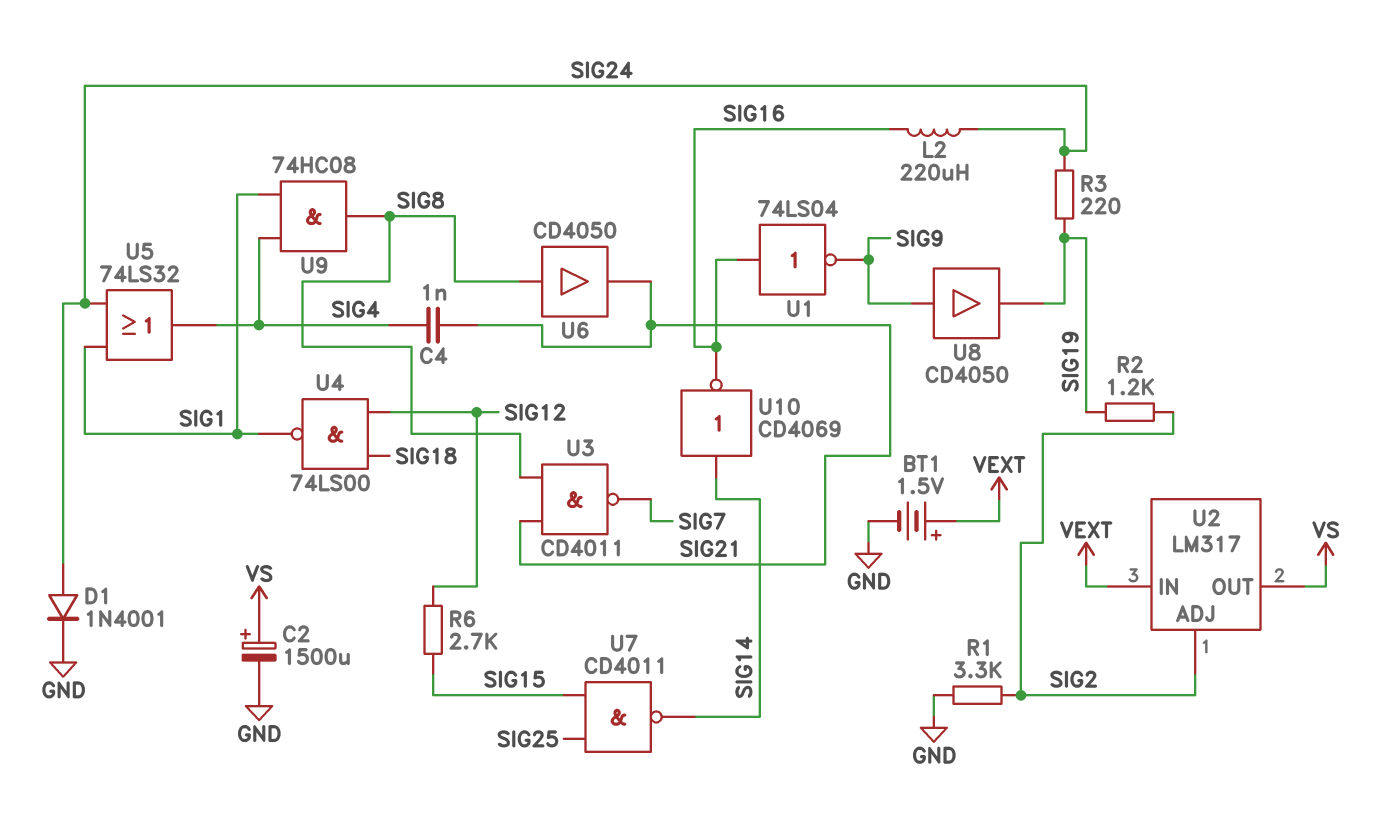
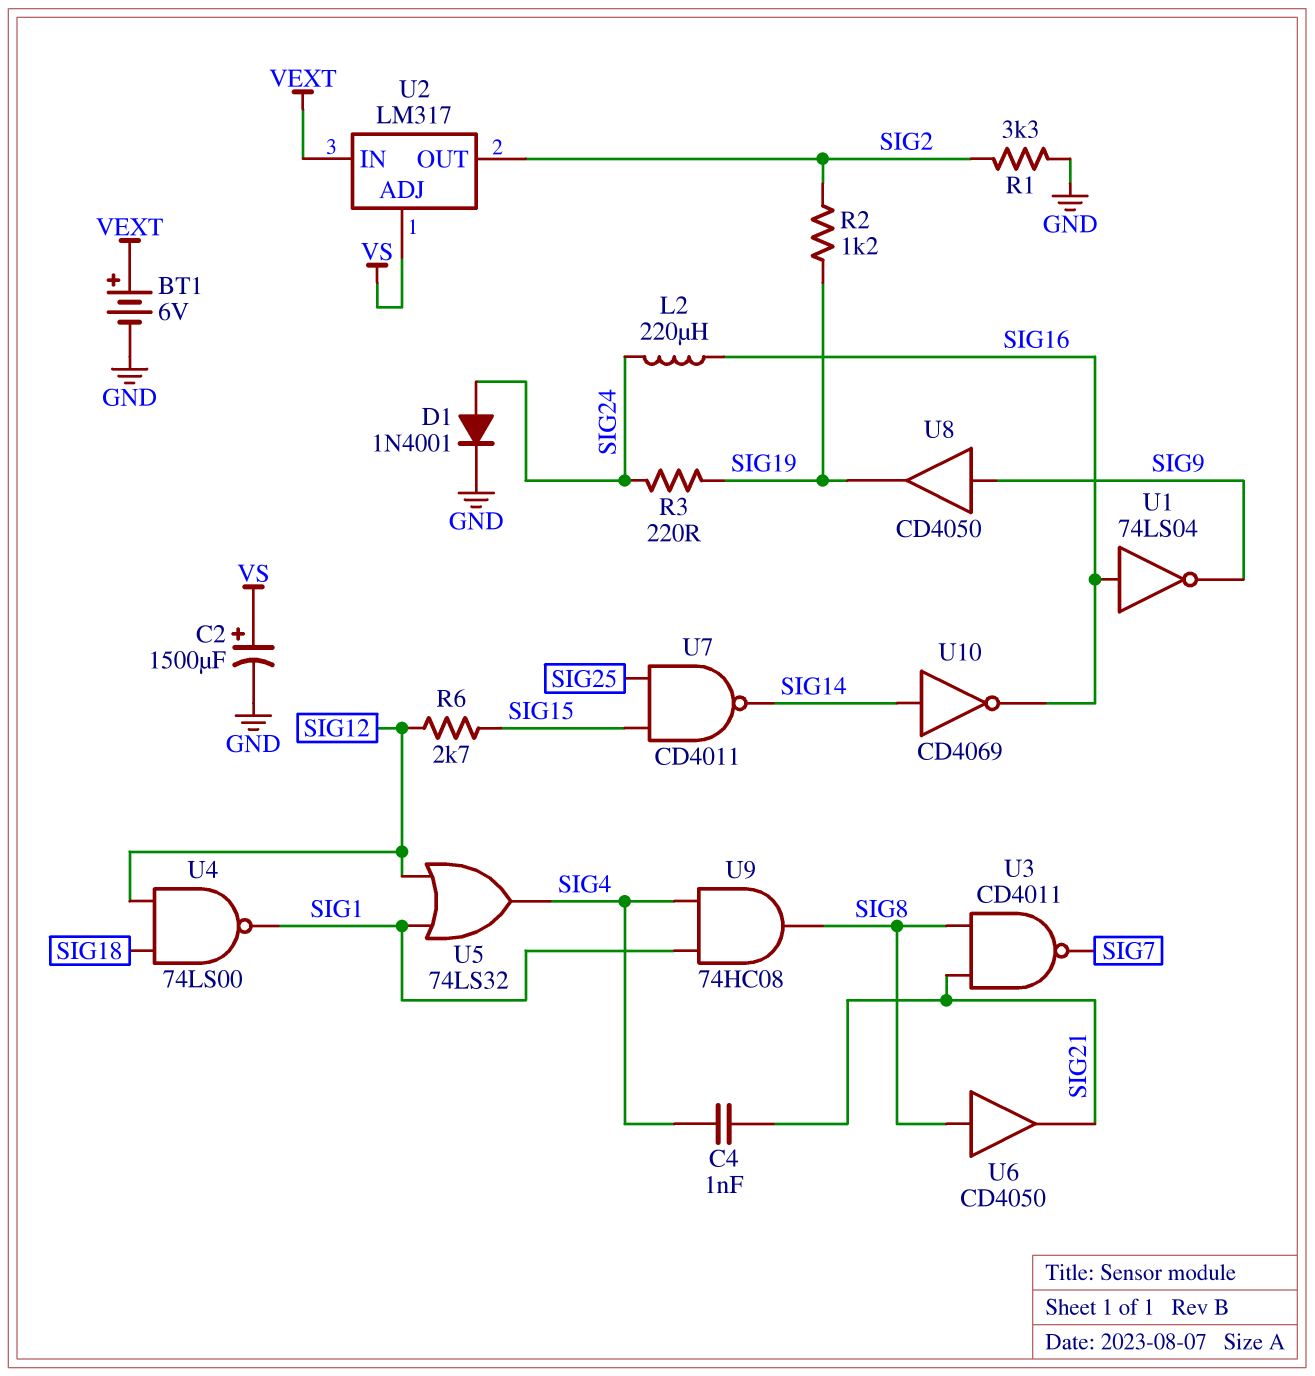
BT1: 1.5V (plus VEXT, minus GND) -> 6V (plus VEXT, minus GND)
U2 pin ADJ: SIG2 -> VS
U2 pin OUT: VS -> SIG2
U5: OR 74LS32 (in SIG1, in SIG24, out SIG4) -> OR 74LS32 (in SIG1, in SIG12, out SIG4)

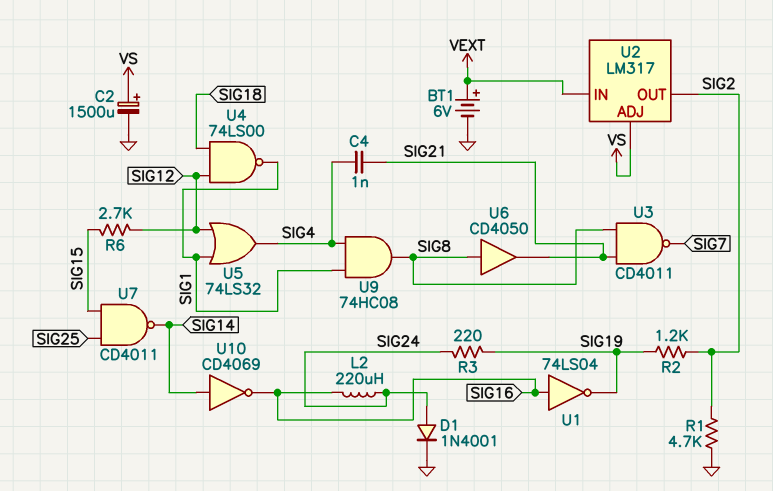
R1: 3.3k (GND, SIG2) -> 4.7k (GND, SIG2)
U1: NOT 74LS04 (in SIG16, out SIG9) -> NOT 74LS04 (in SIG16, out SIG19)
U8: buffer CD4050 (in SIG9, out SIG19) -> none

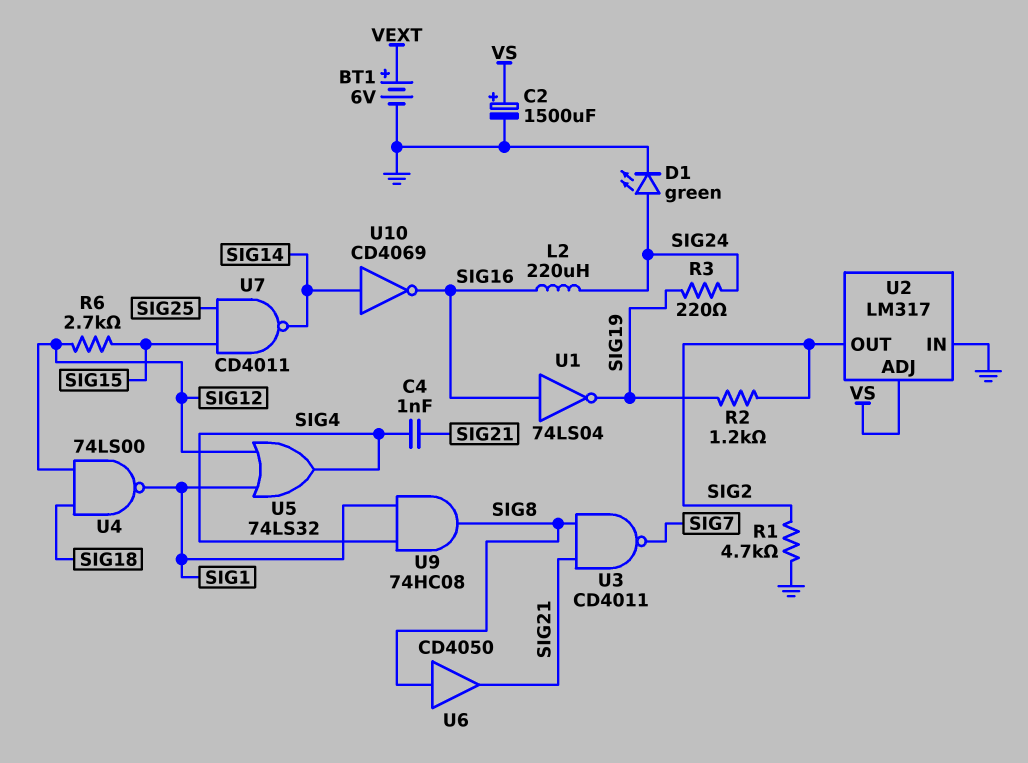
D1: diode 1N4001 (A SIG24, K GND) -> LED green (A SIG24, K GND)
U2 pin IN: VEXT -> GND

